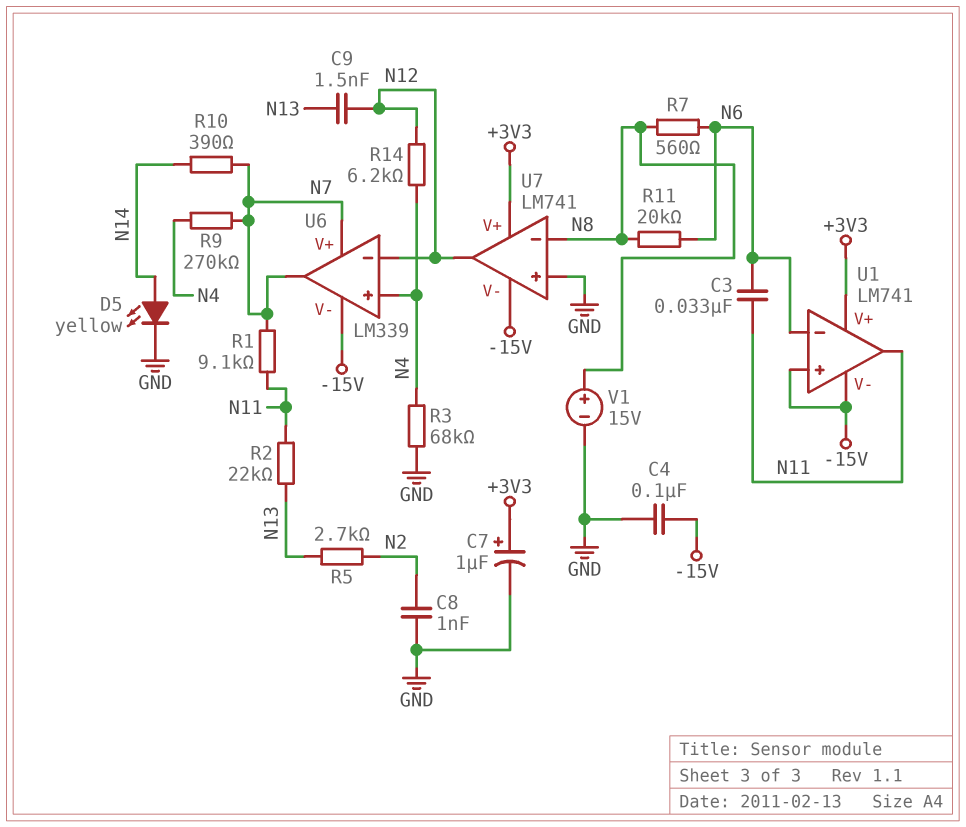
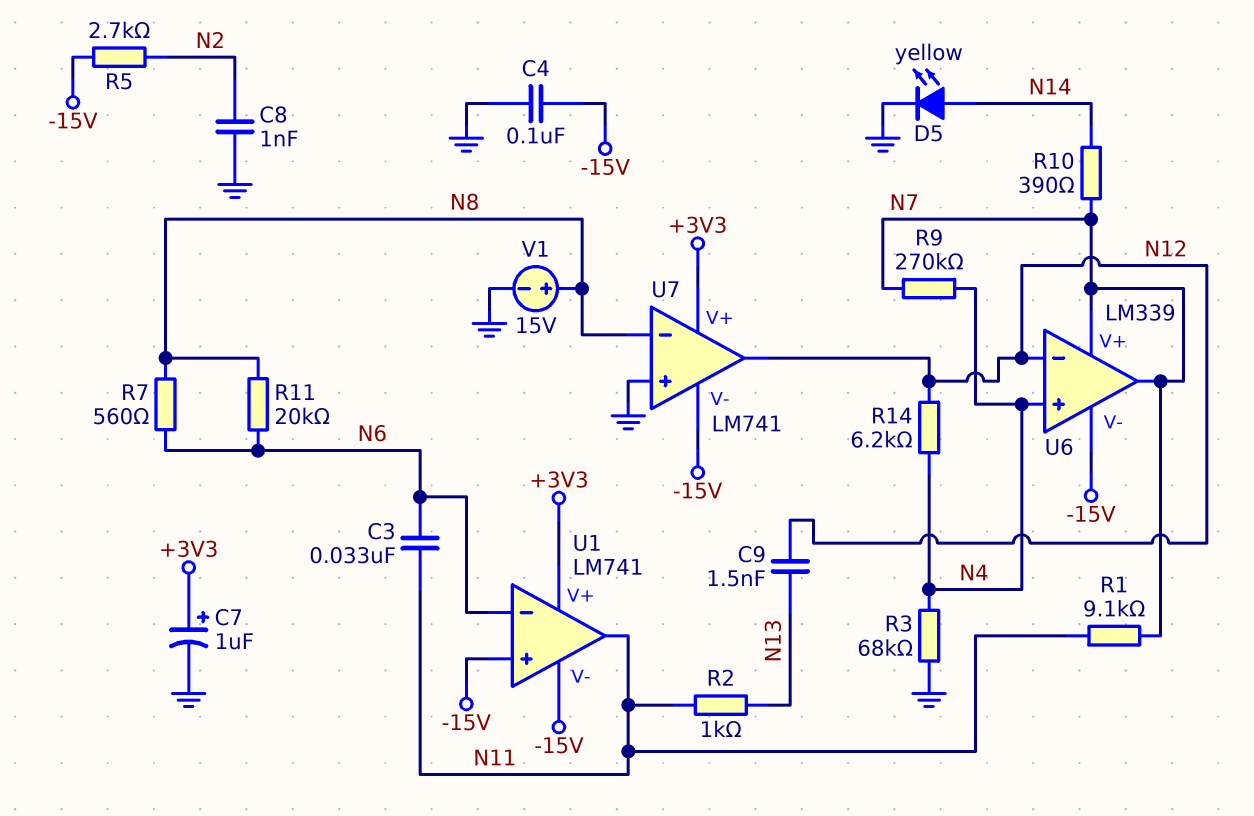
R2: 22k (N11, N13) -> 1k (N11, N13)
R5: 2.7k (N2, N13) -> 2.7k (-15V, N2)

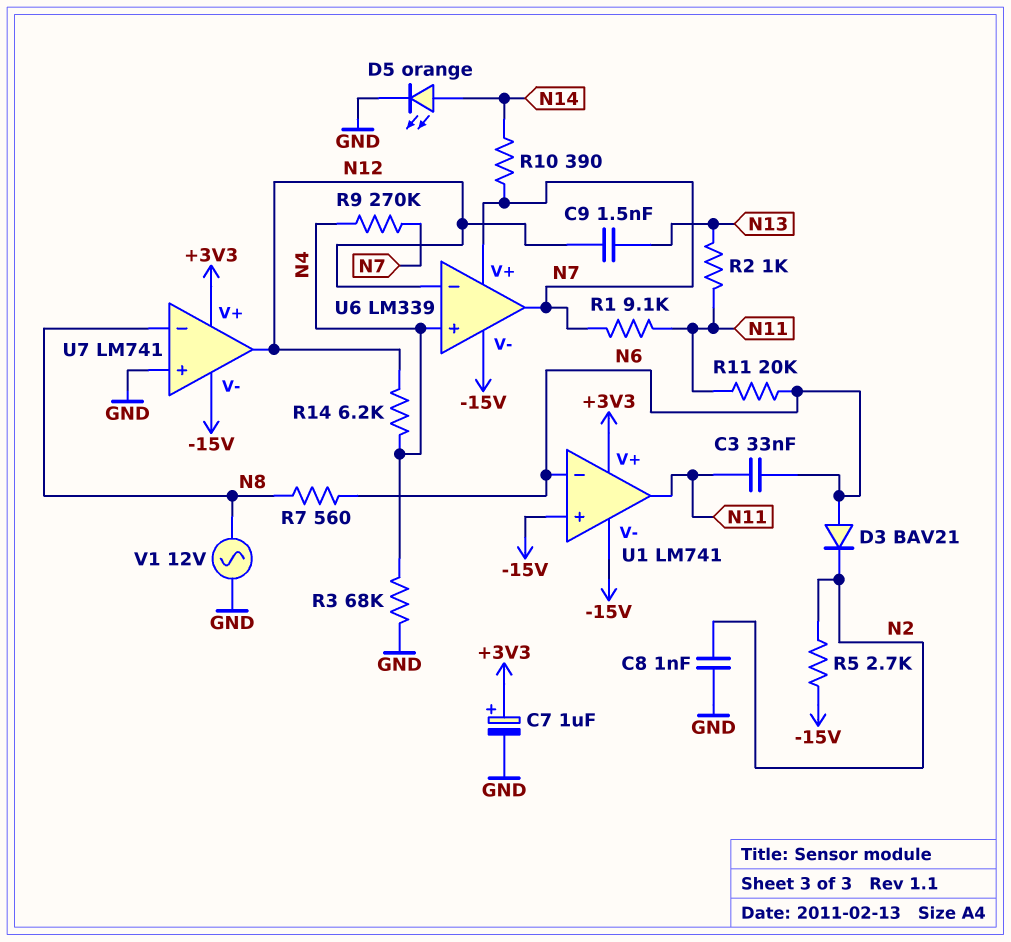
C4: 100nF (-15V, GND) -> none
D3: none -> diode BAV21 (A N6, K N2)
D5: LED yellow (A N14, K GND) -> LED orange (A N14, K GND)
R11: 20k (N6, N8) -> 20k (N6, N11)
V1: 15V (plus N8, minus GND) -> AC 12V (GND, N8)

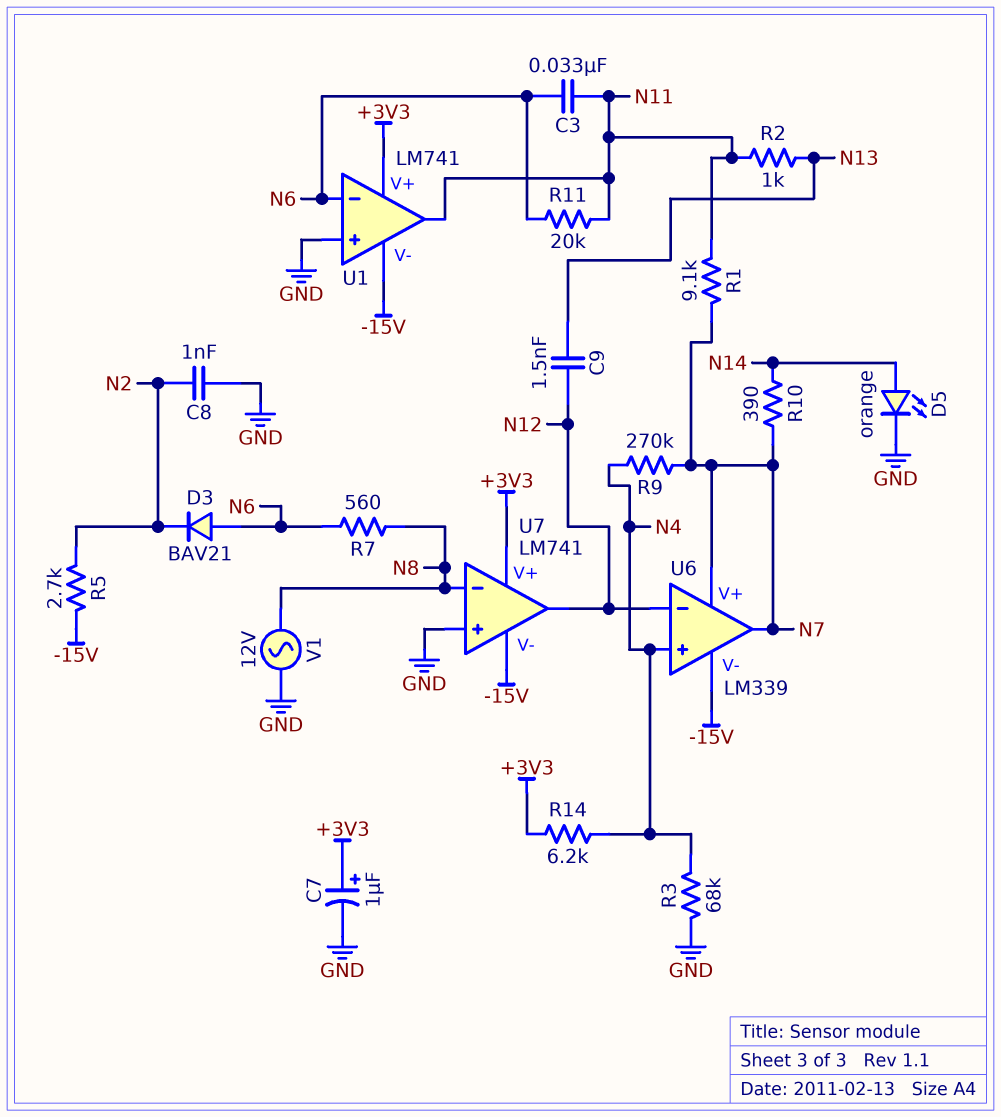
R14: 6.2k (N4, N12) -> 6.2k (+3V3, N4)
U1 pin in+: -15V -> GND

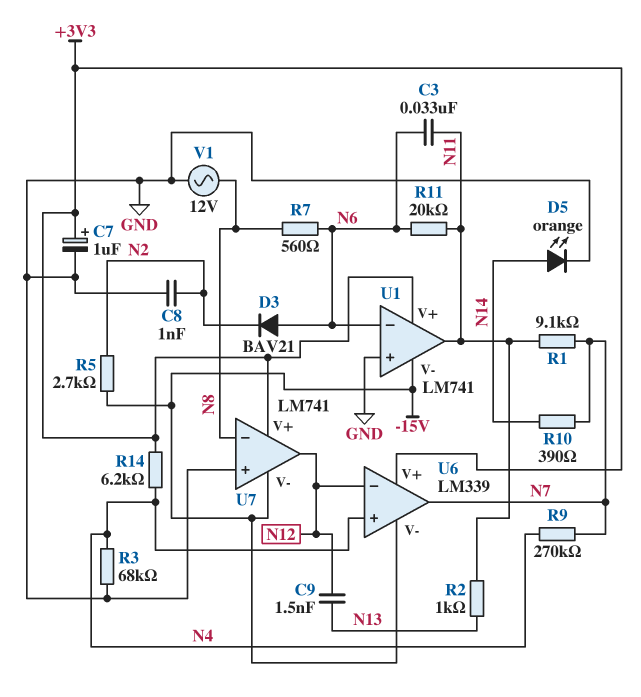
U6 pin V+: N7 -> +3V3

